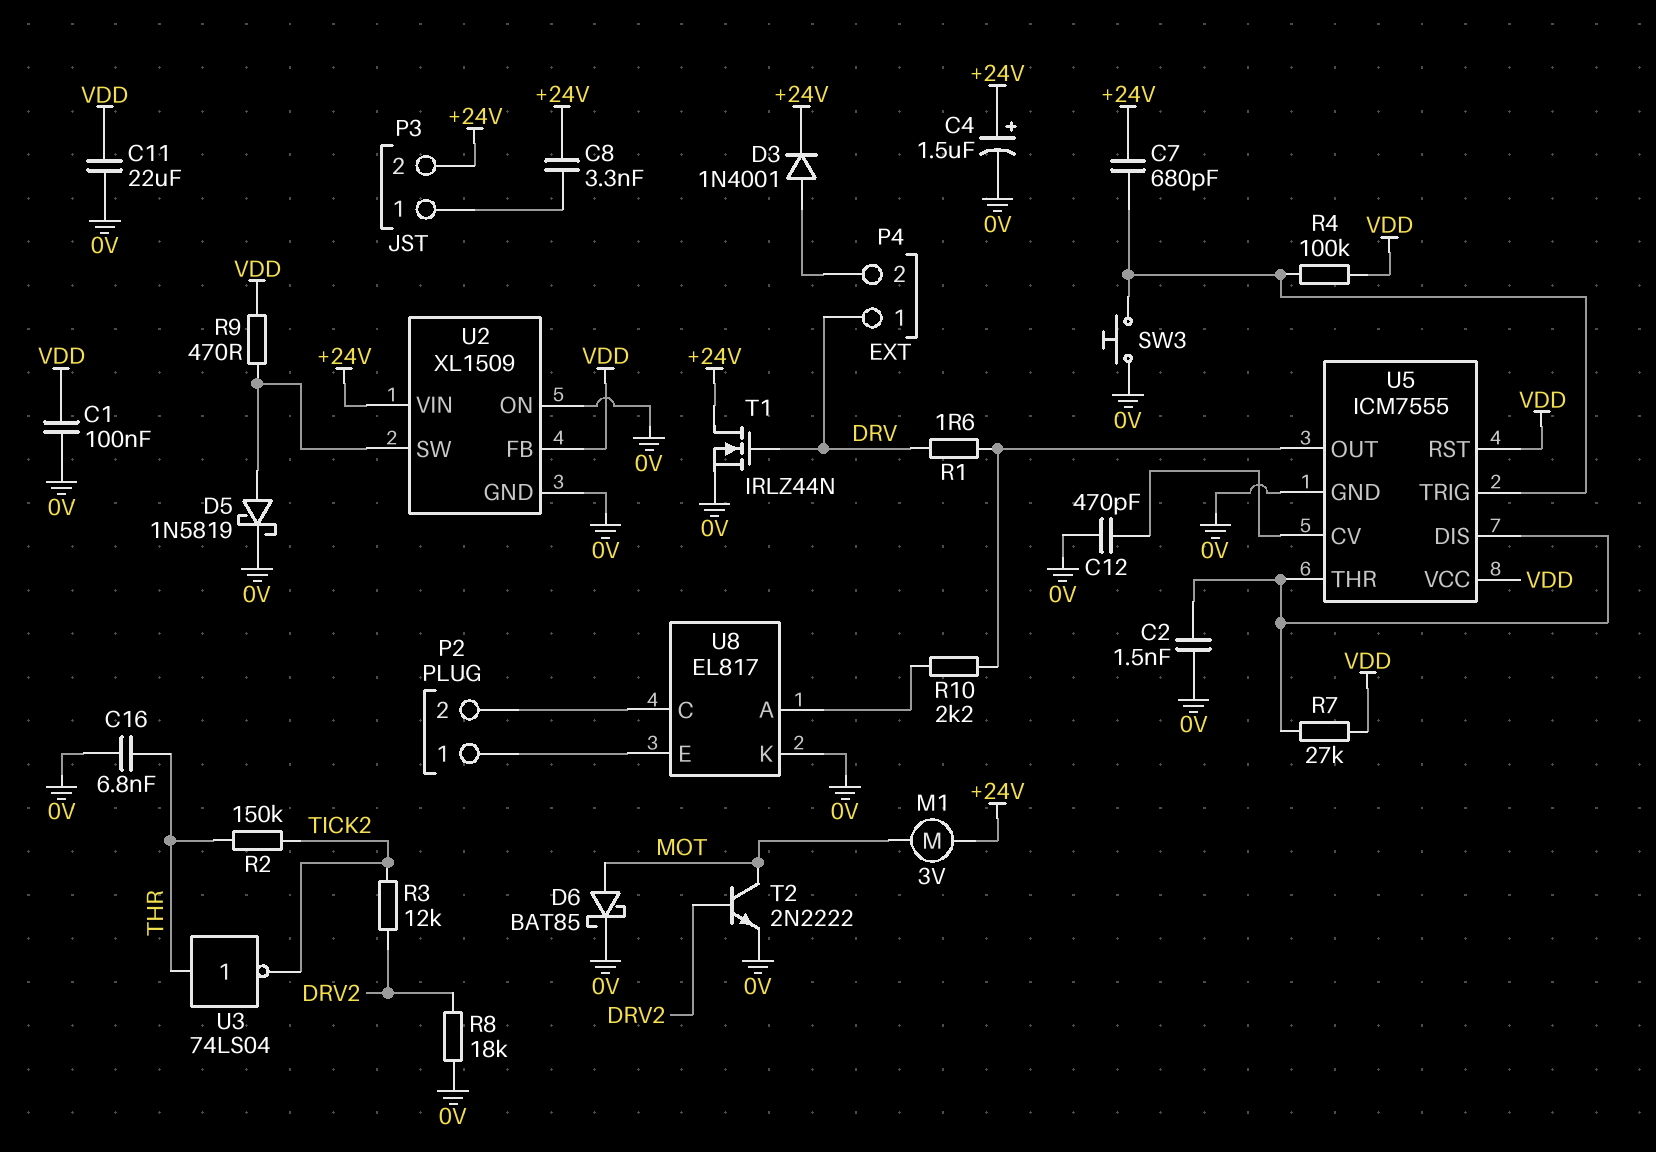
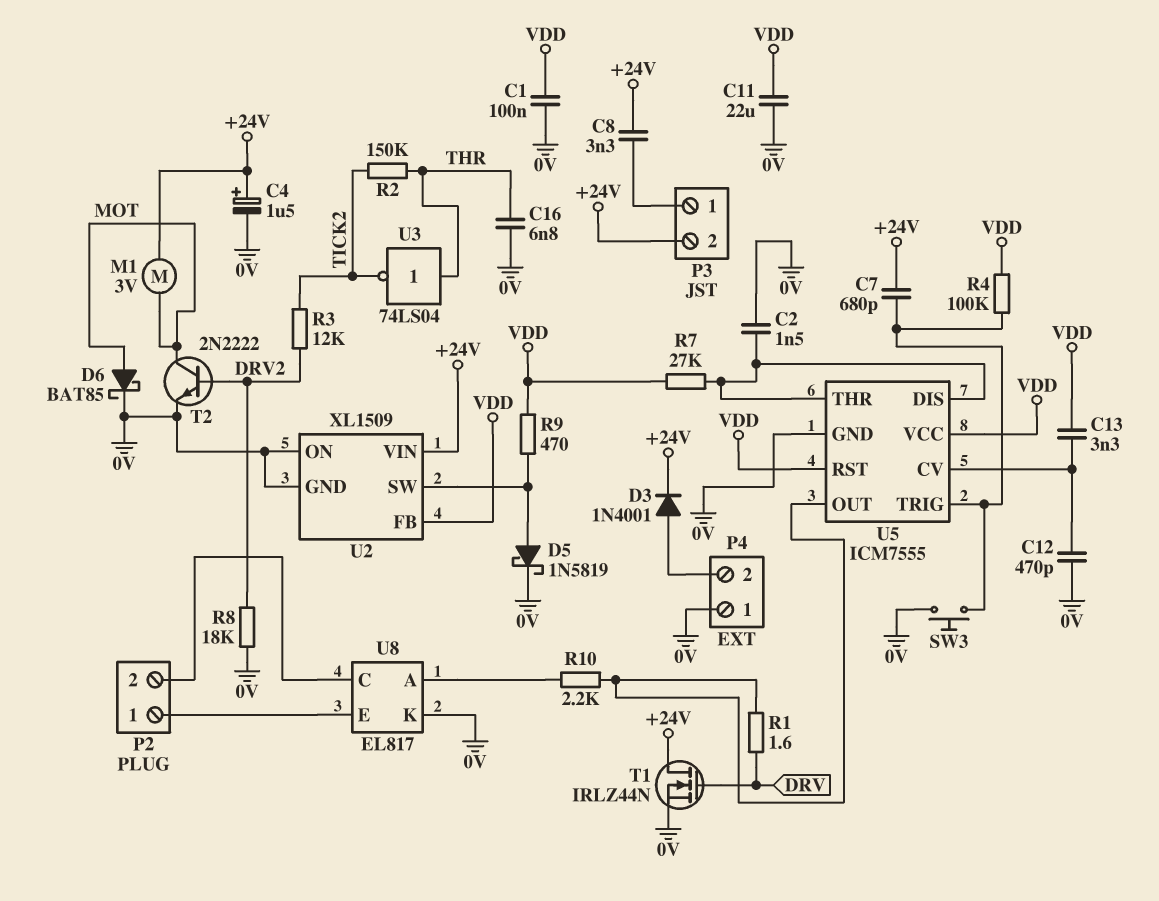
C13: none -> 3.3nF (U5/CV, VDD)
P4 pin 1: DRV -> 0V

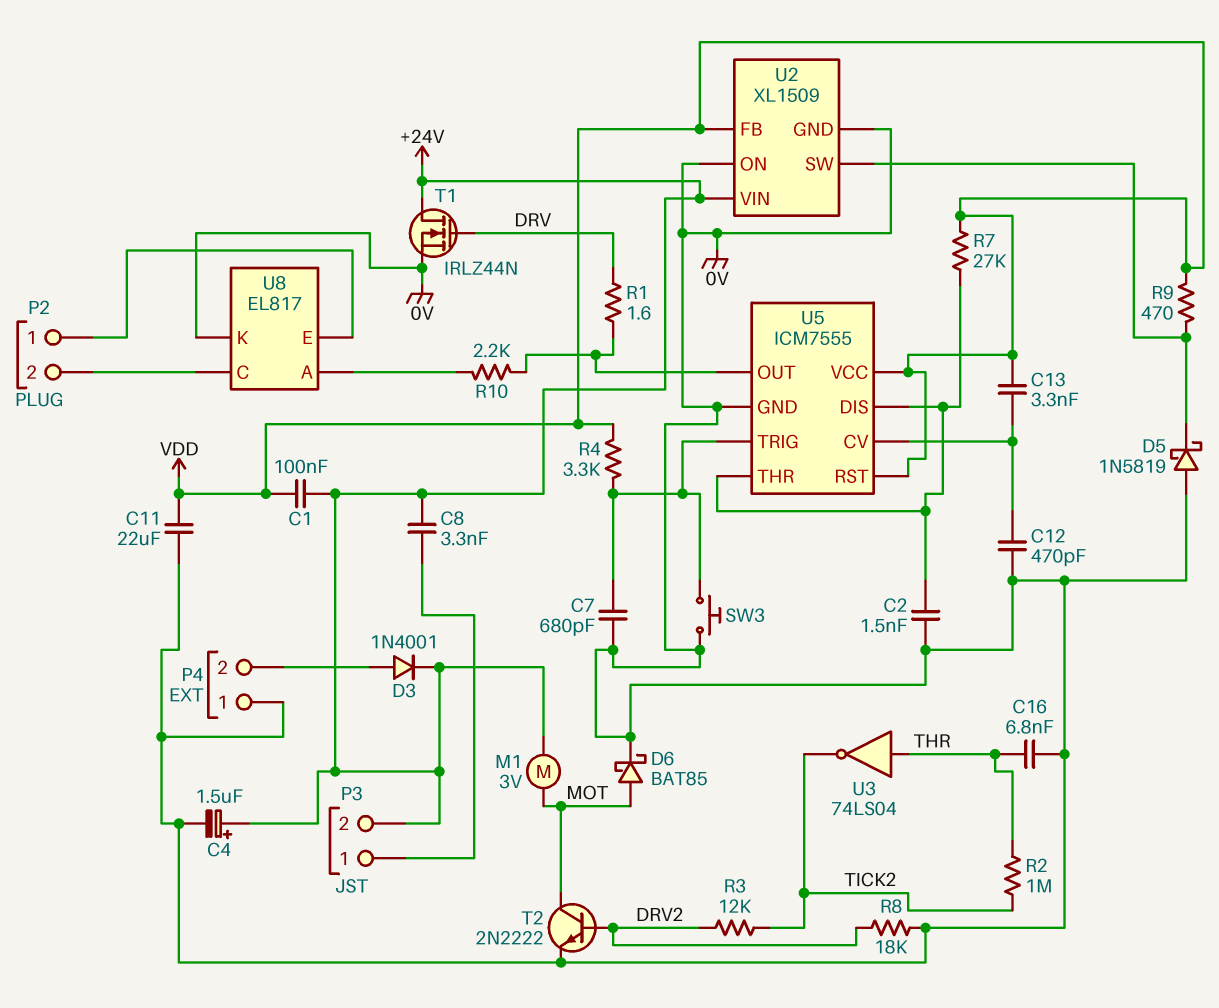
C1: 100nF (0V, VDD) -> 100nF (+24V, VDD)
C7: 680pF (+24V, U5/TRIG) -> 680pF (0V, U5/TRIG)
D5: schottky 1N5819 (A U2/SW, K 0V) -> schottky 1N5819 (A 0V, K U2/SW)
R2: 150k (THR, TICK2) -> 1M (THR, TICK2)
R4: 100k (U5/TRIG, VDD) -> 3.3k (U5/TRIG, VDD)

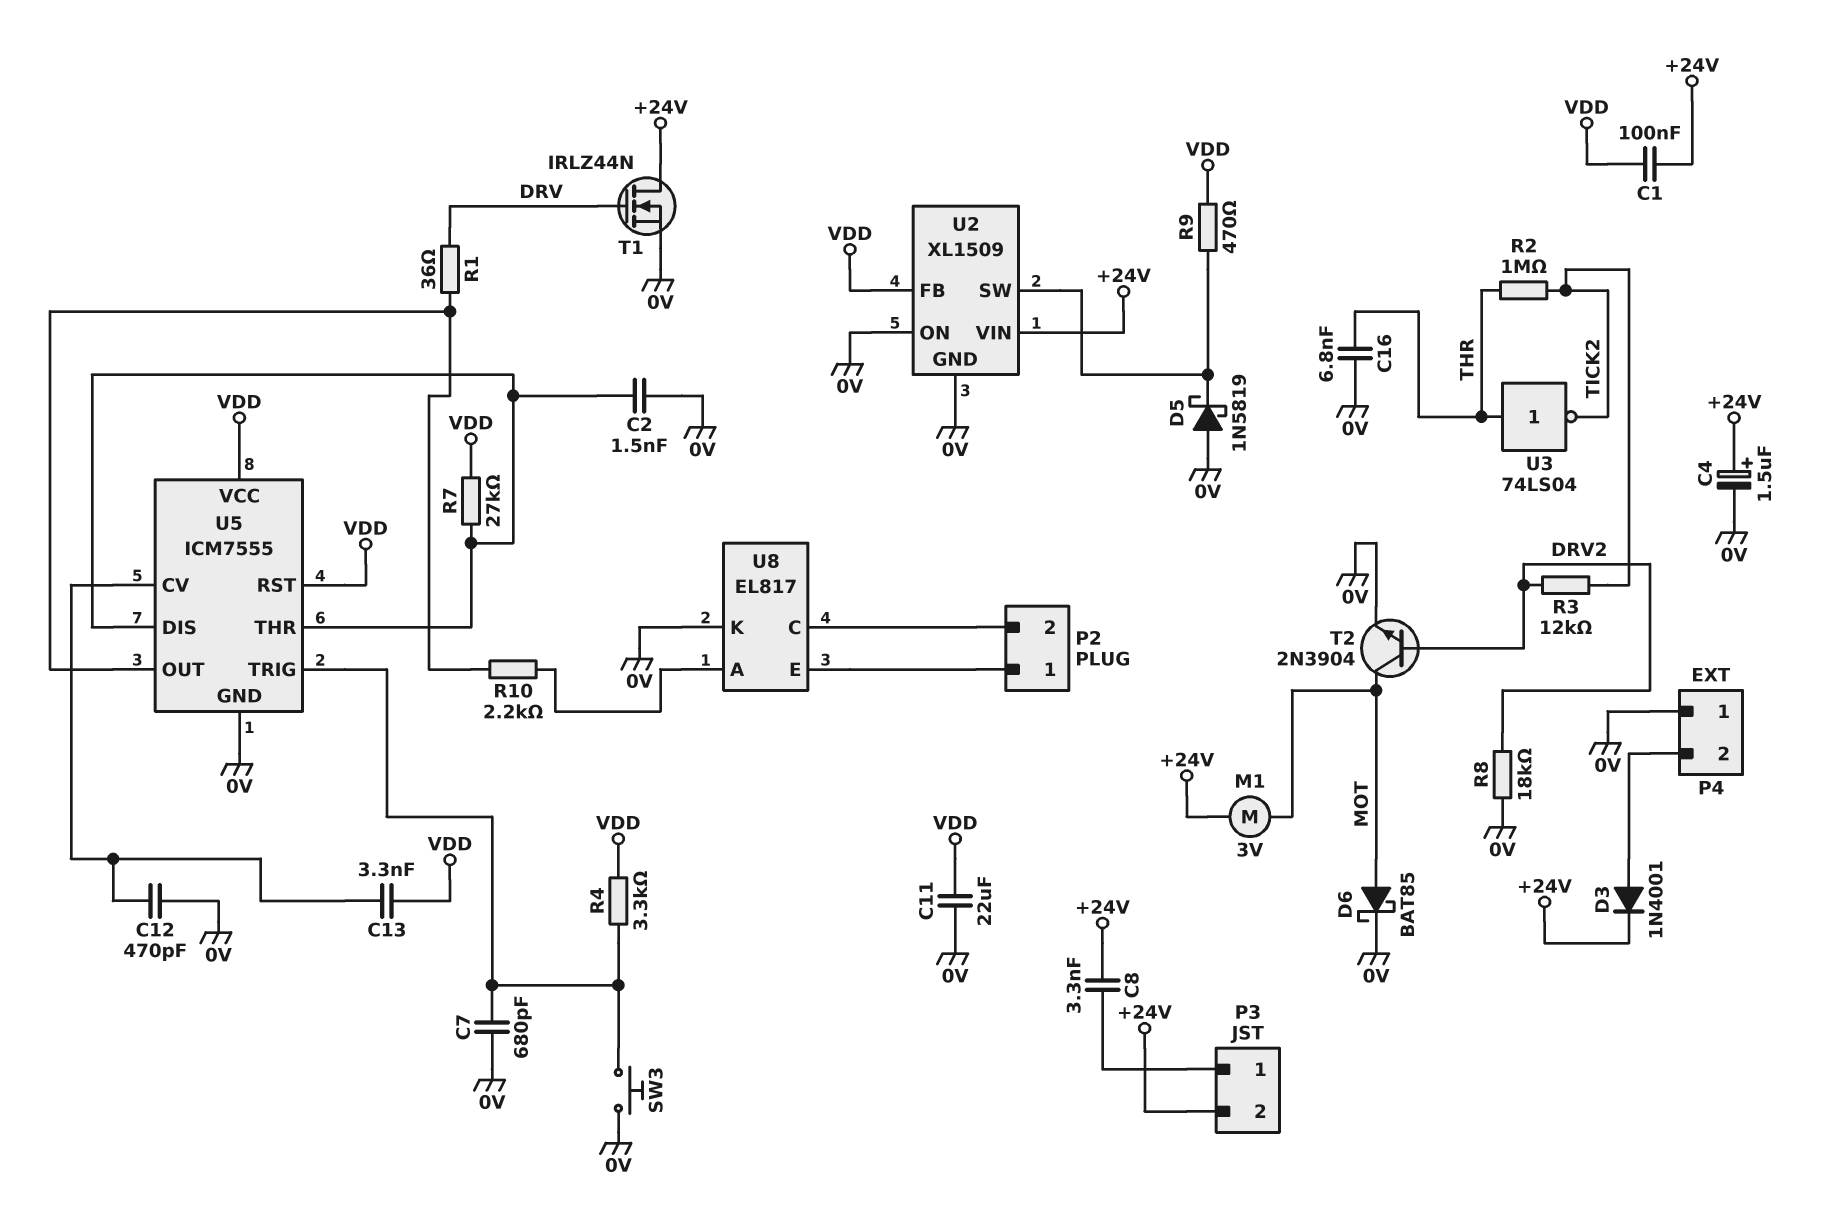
R1: 1.6 (DRV, U5/OUT) -> 36 (DRV, U5/OUT)
T2: NPN 2N2222 (B DRV2, C MOT, E 0V) -> NPN 2N3904 (B DRV2, C MOT, E 0V)

